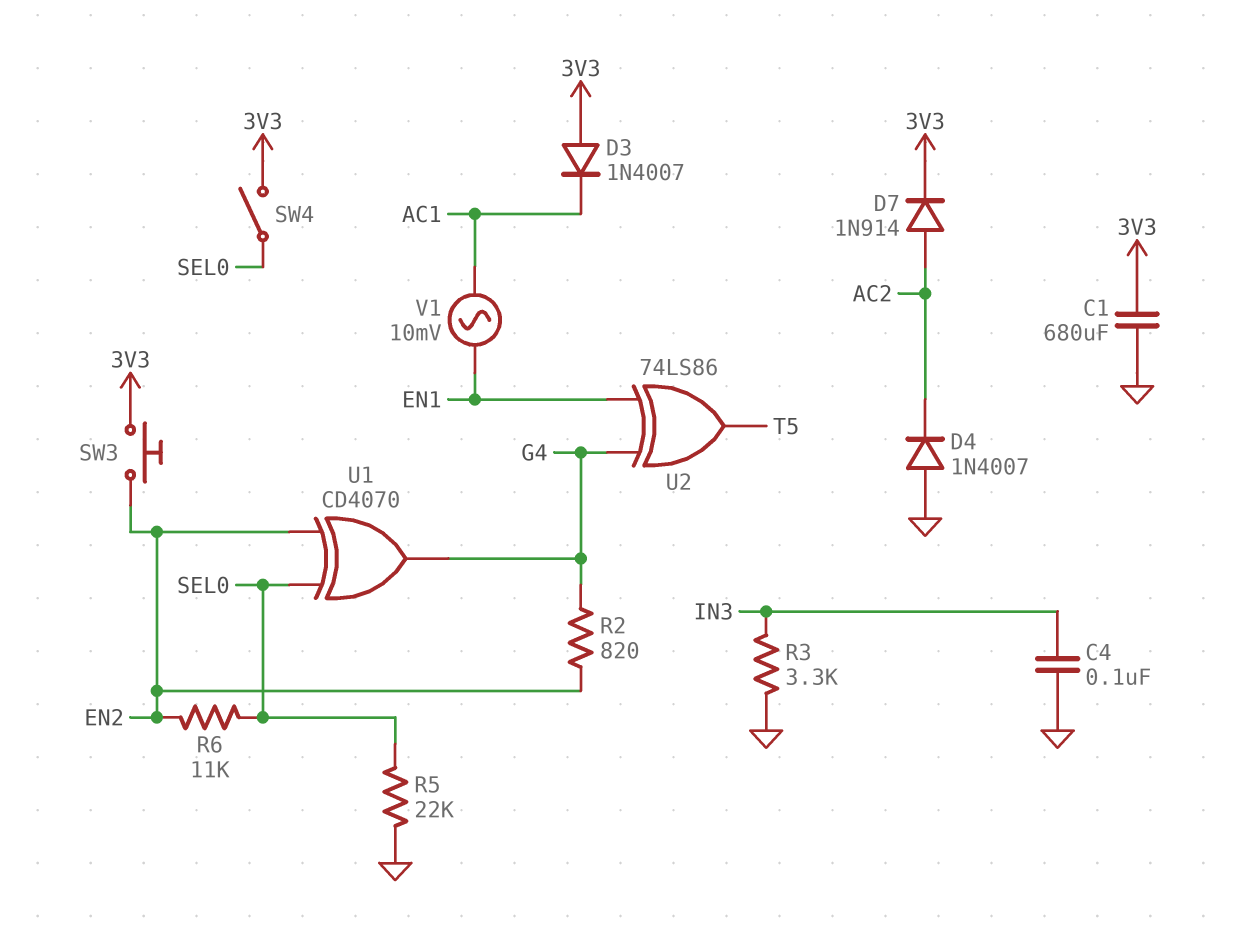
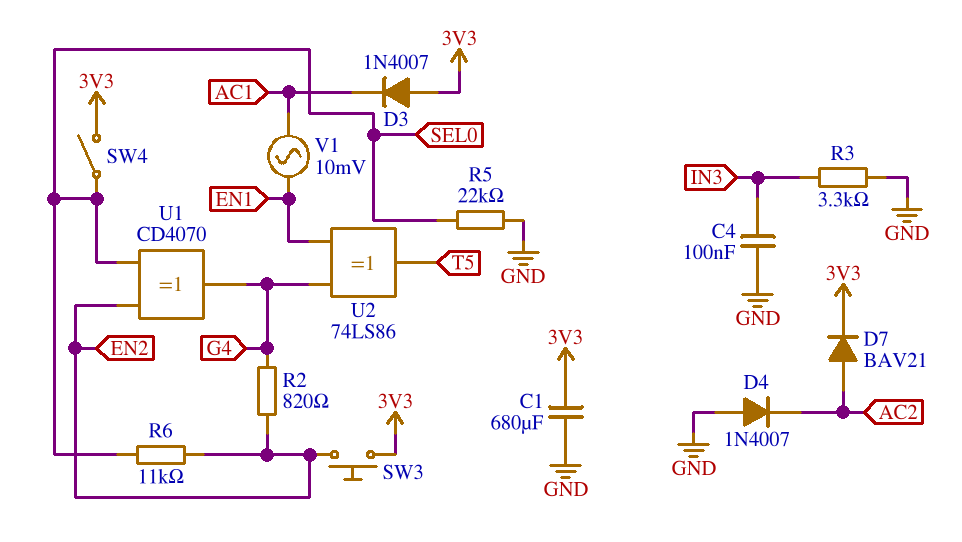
D7: diode 1N914 (A AC2, K 3V3) -> diode BAV21 (A AC2, K 3V3)

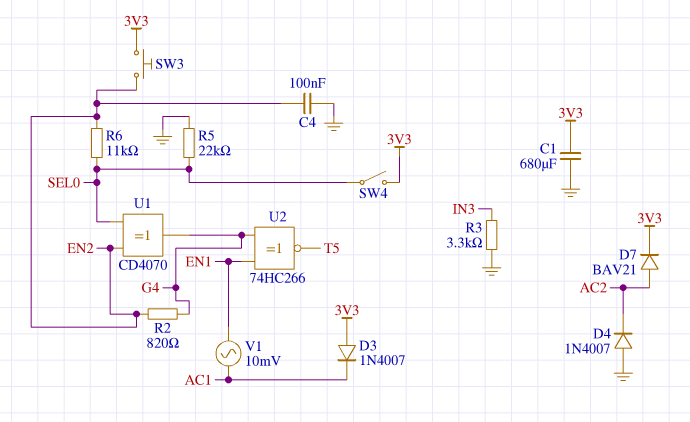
C4: 100nF (GND, IN3) -> 100nF (EN2, GND)
U2: XOR 74LS86 (in EN1, in G4, out T5) -> XNOR 74HC266 (in EN1, in G4, out T5)

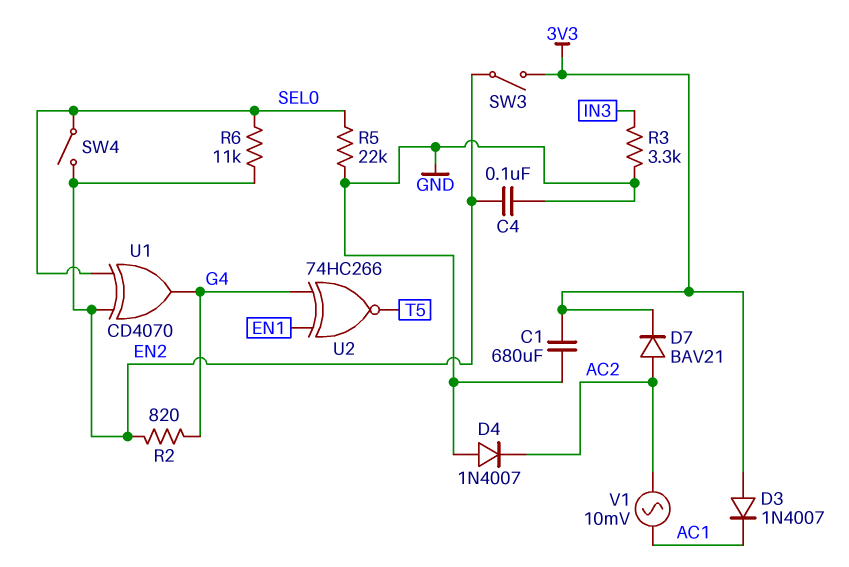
SW3: button (3V3, EN2) -> switch (3V3, EN2)
SW4: switch (3V3, SEL0) -> switch (EN2, SEL0)
V1: AC 10mV (AC1, EN1) -> AC 10mV (AC1, AC2)

